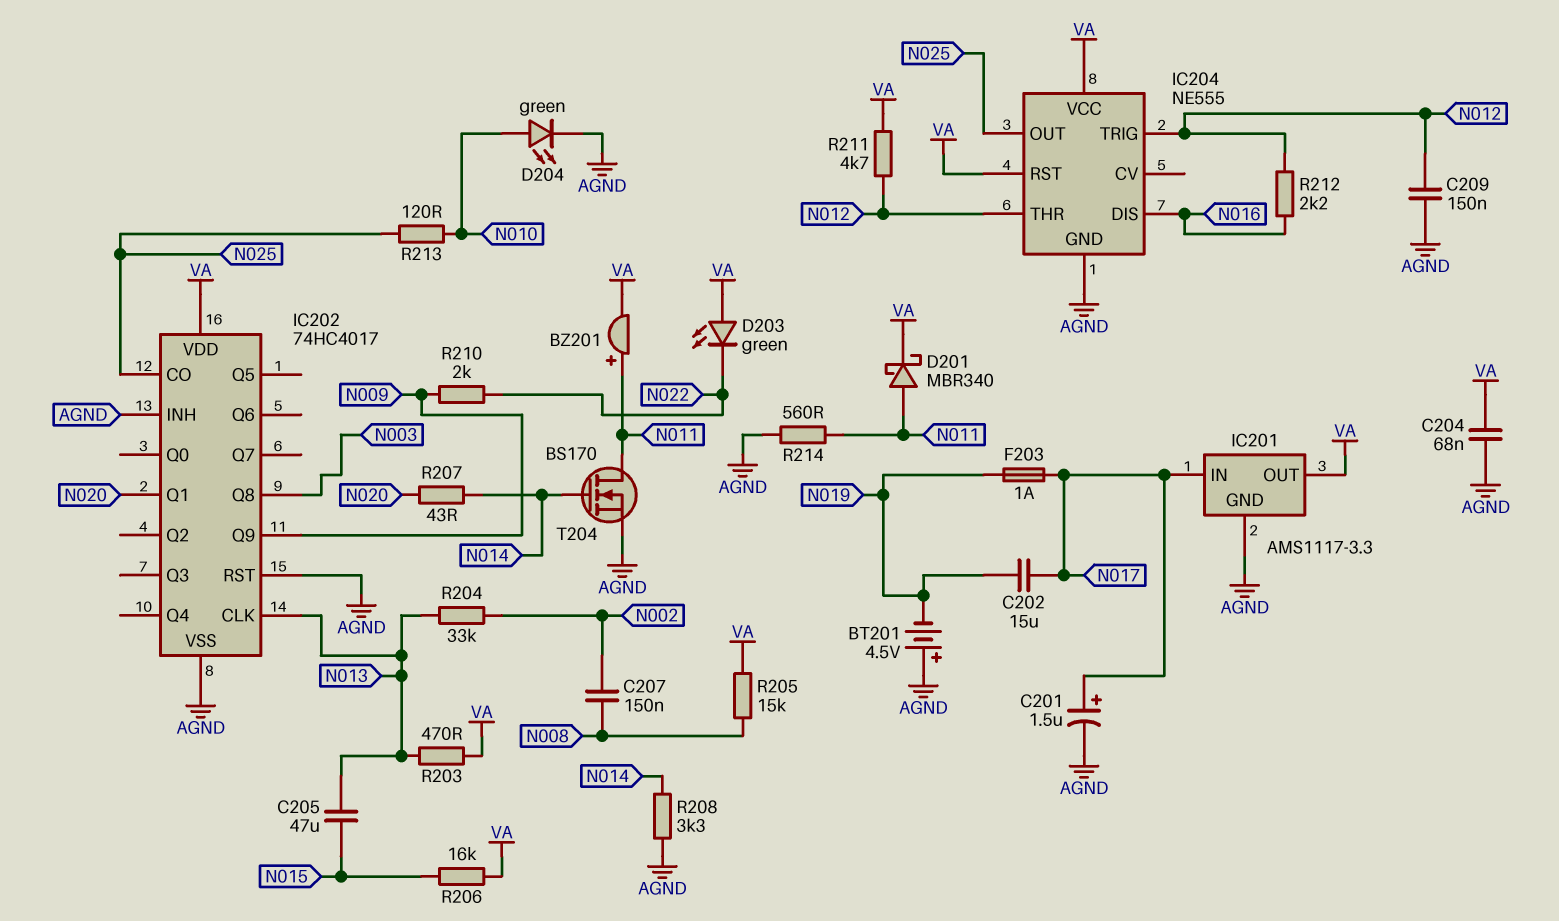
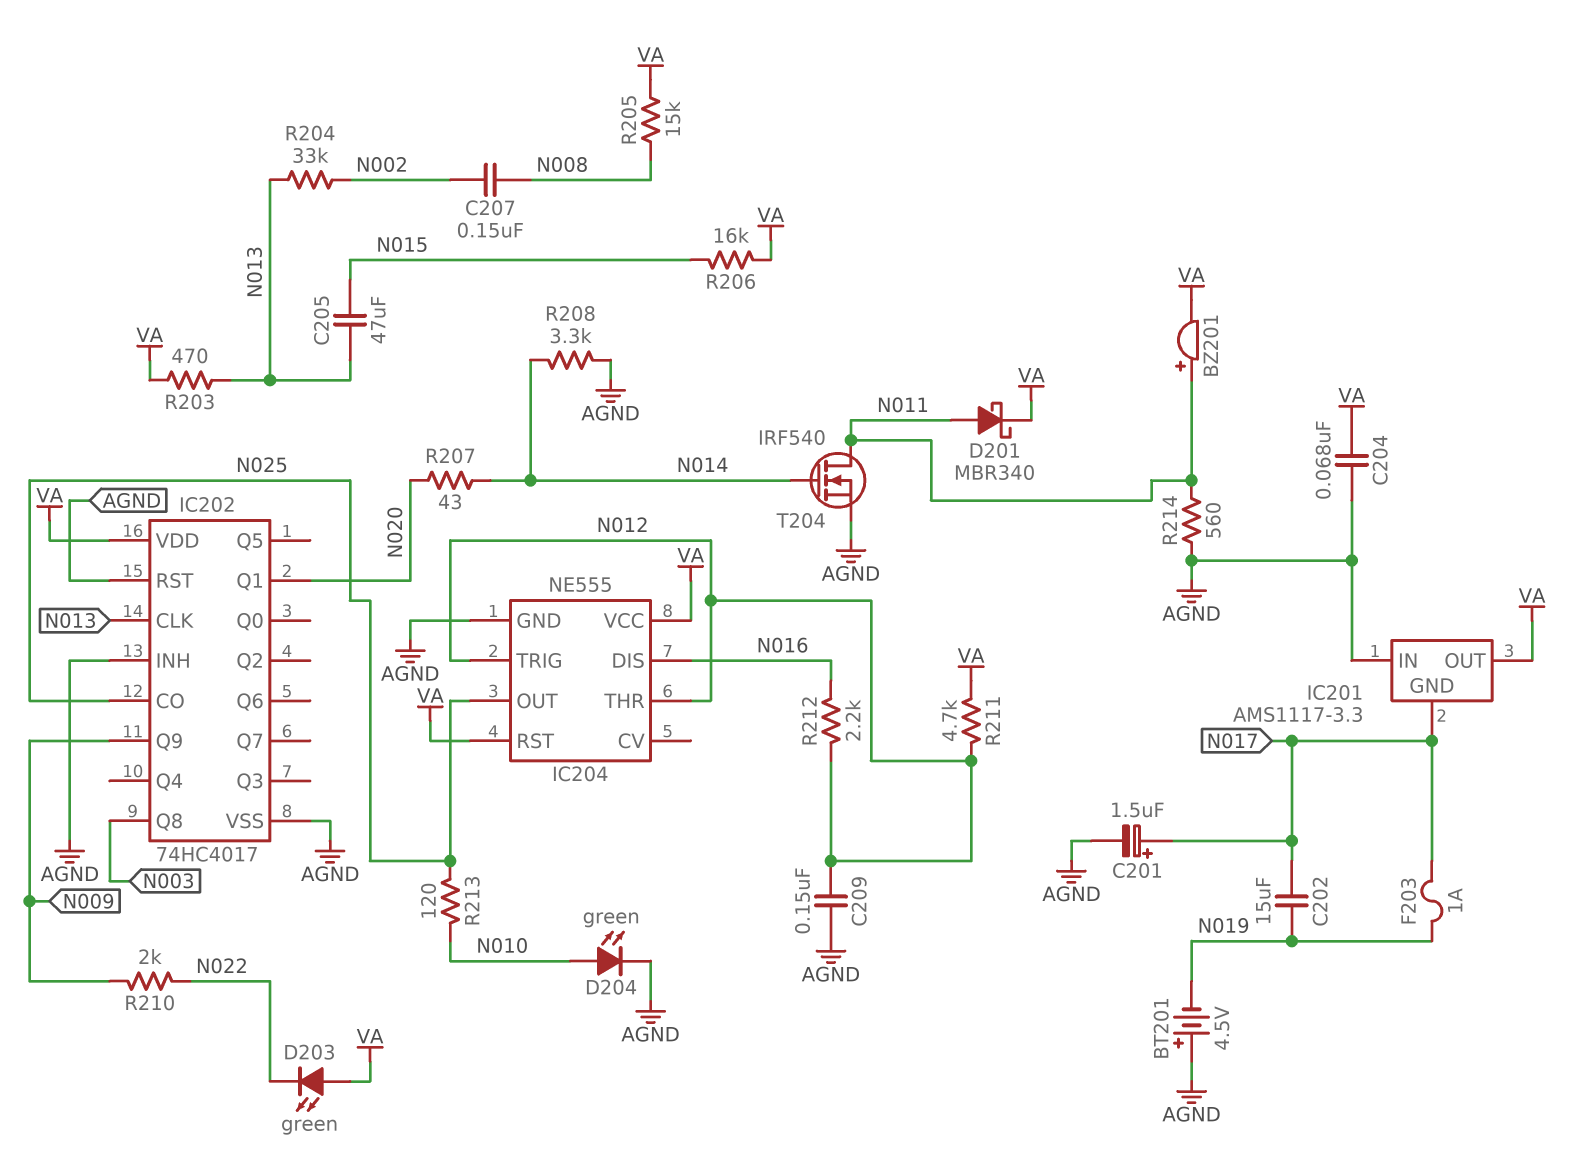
IC201 pin GND: AGND -> N017
IC201 pin IN: N017 -> AGND
T204: NMOS BS170 (G N014, D N011, S AGND) -> NMOS IRF540 (G N014, D N011, S AGND)

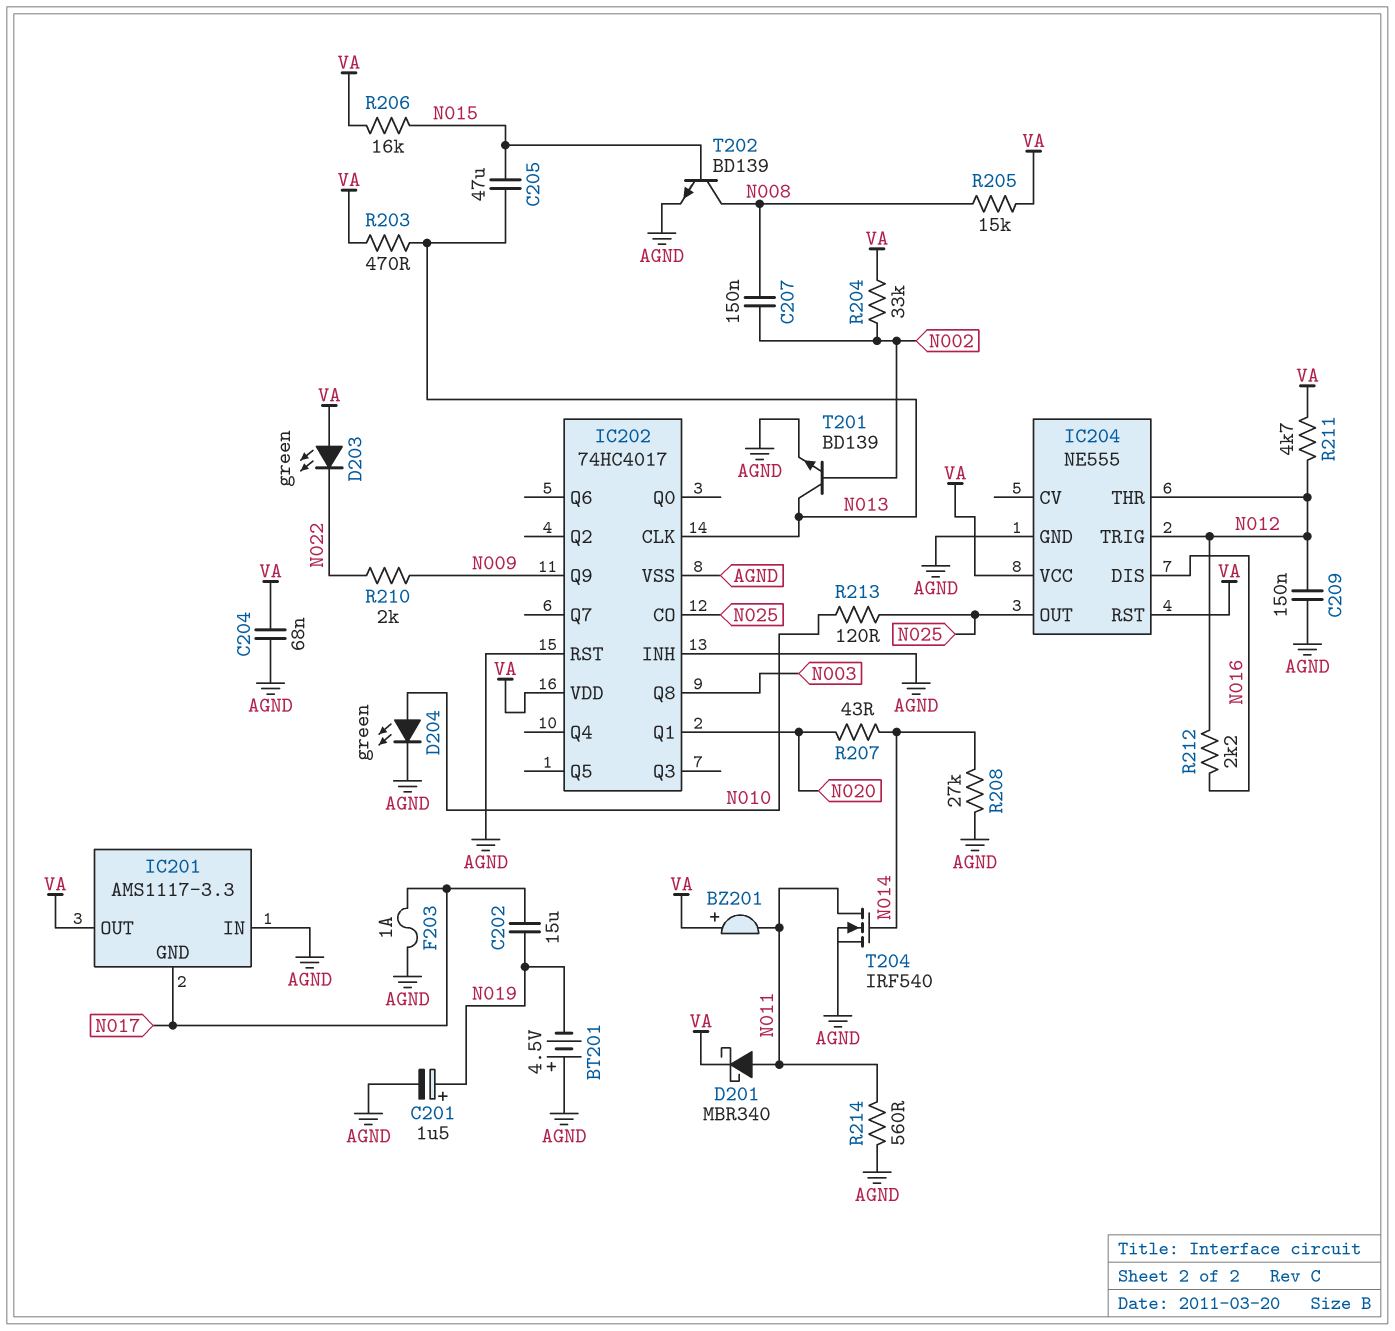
BZ201: buzzer (plus N011, minus VA) -> buzzer (plus VA, minus N011)
C201: 1.5uF (plus N017, minus AGND) -> 1.5uF (plus N019, minus AGND)
F203: 1A (N017, N019) -> 1A (AGND, N017)
R204: 33k (N002, N013) -> 33k (N002, VA)
R208: 3.3k (AGND, N014) -> 27k (AGND, N014)
T201: none -> NPN BD139 (B N002, C N013, E AGND)
T202: none -> NPN BD139 (B N015, C N008, E AGND)

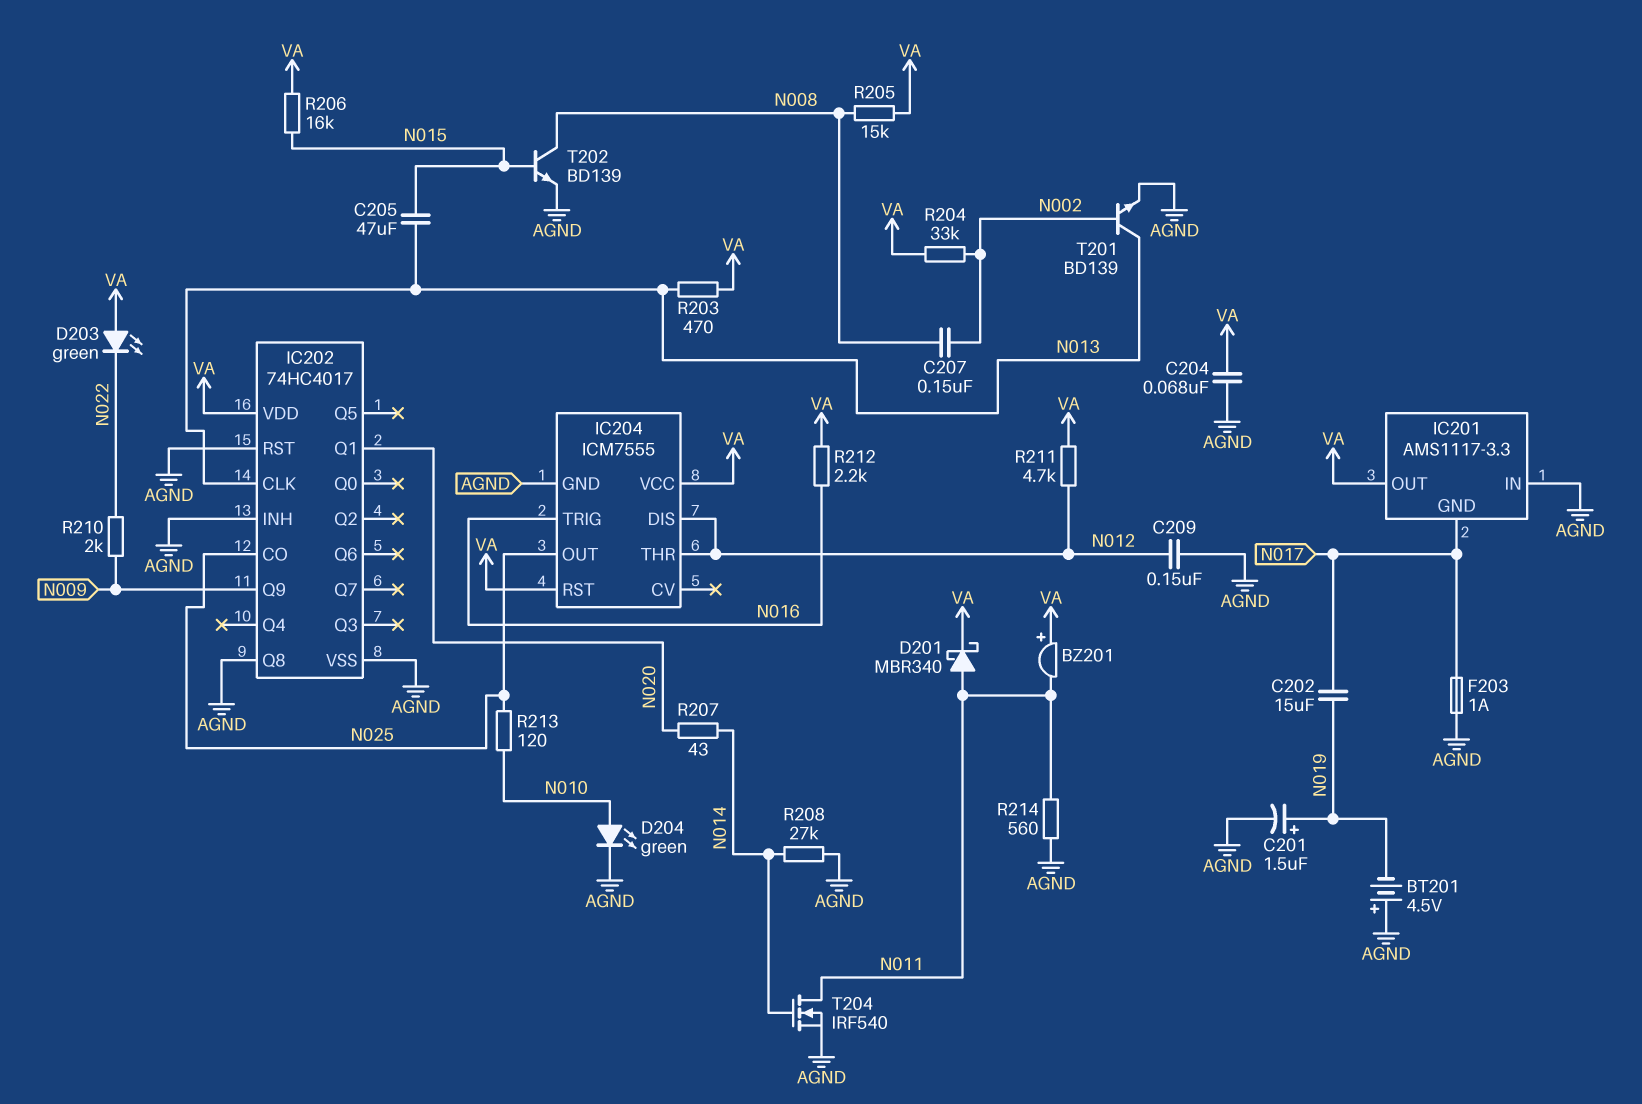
IC202 pin Q8: N003 -> AGND
IC204: NE555 -> ICM7555
IC204 pin DIS: N016 -> N012
IC204 pin TRIG: N012 -> N016
R212: 2.2k (N012, N016) -> 2.2k (N016, VA)

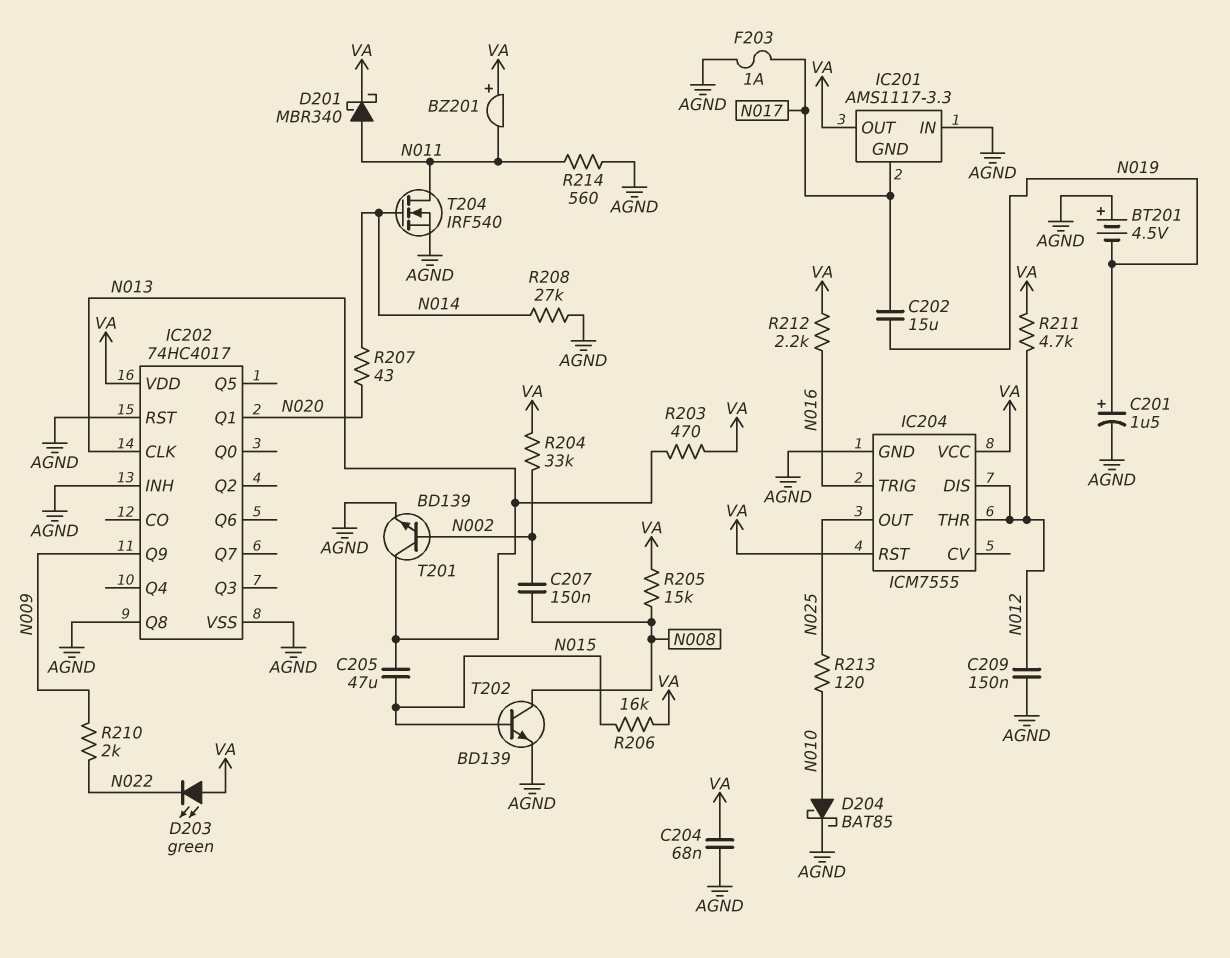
D204: LED green (A N010, K AGND) -> schottky BAT85 (A N010, K AGND)
IC202 pin CO: N025 -> none

